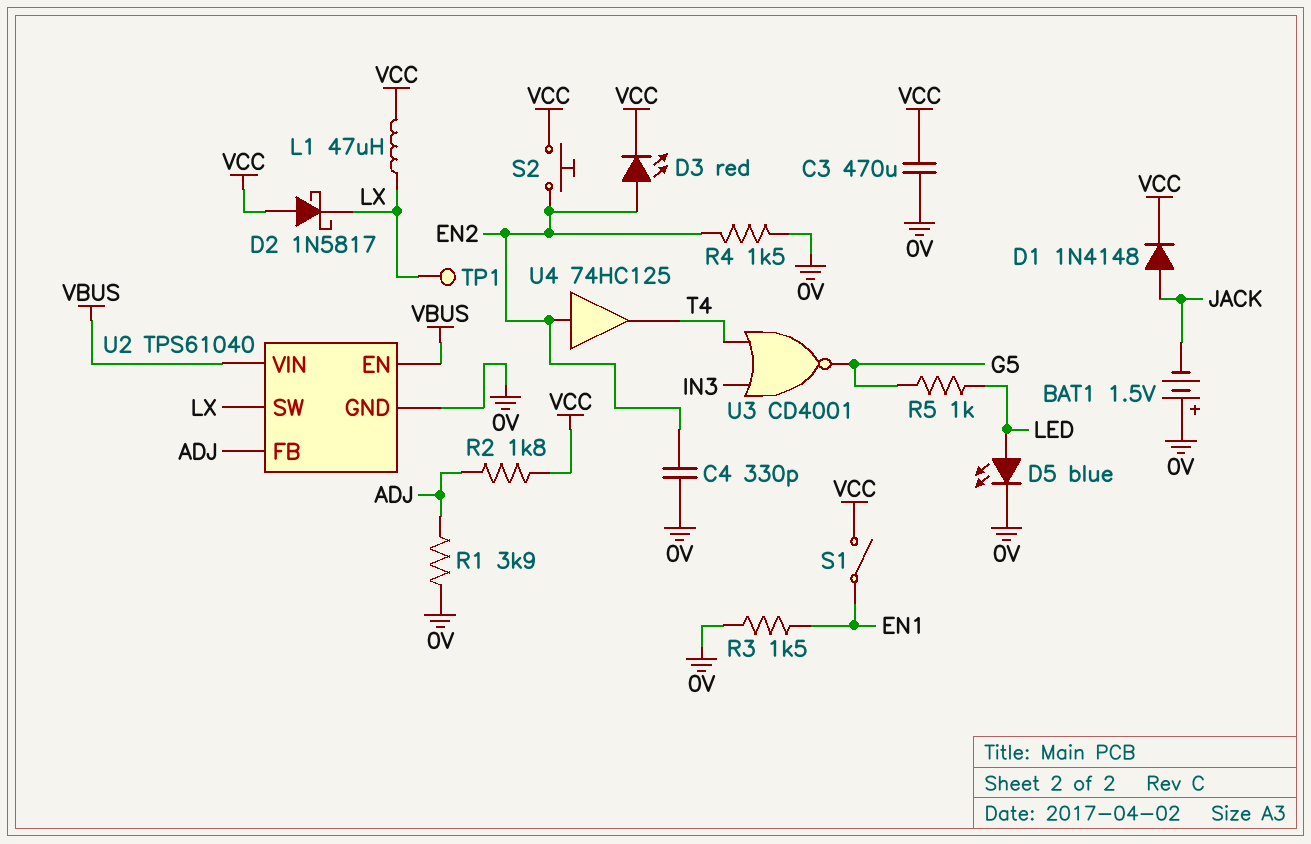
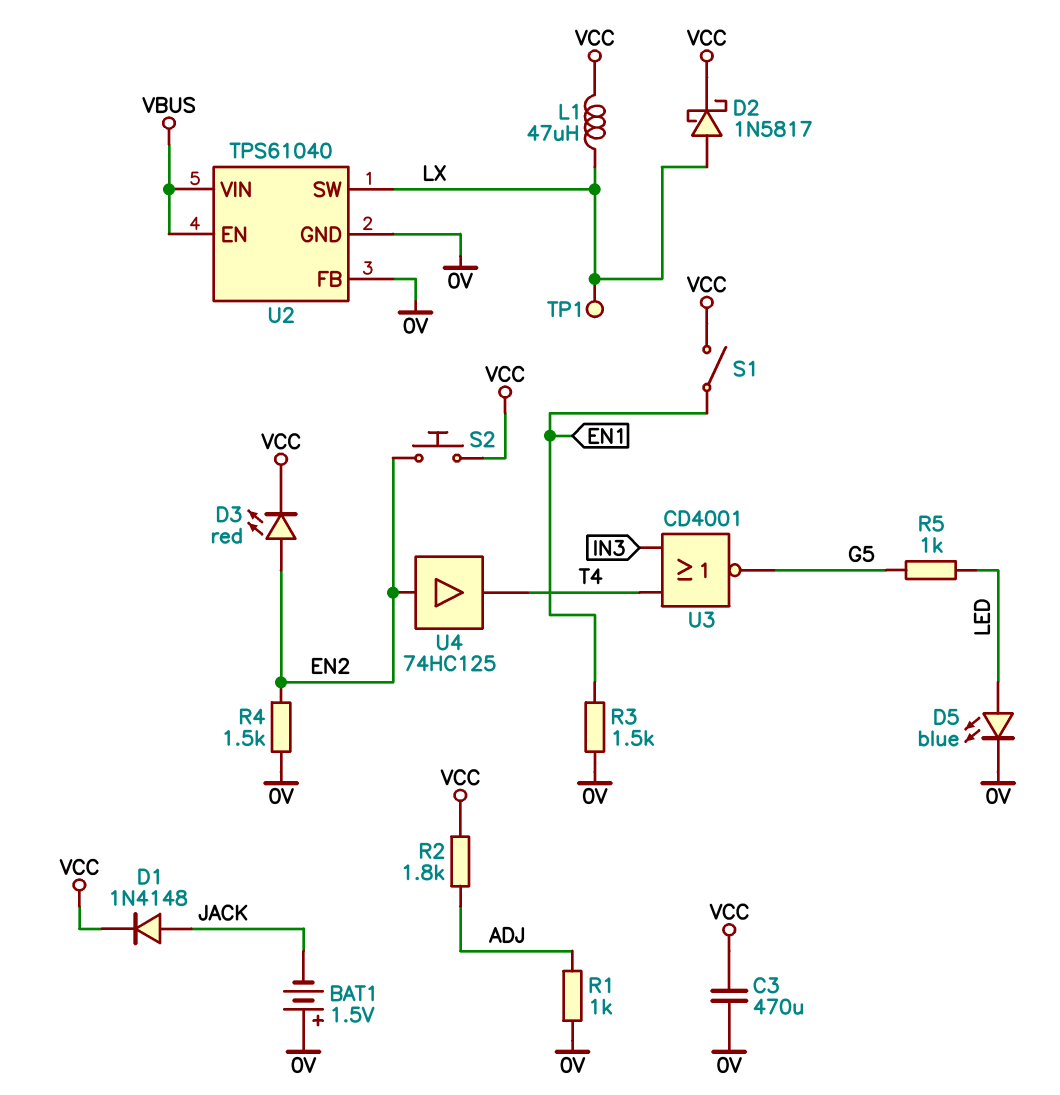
C4: 330pF (0V, EN2) -> none
D2: schottky 1N5817 (A VCC, K LX) -> schottky 1N5817 (A LX, K VCC)
R1: 3.9k (0V, ADJ) -> 1k (0V, ADJ)
U2 pin FB: ADJ -> 0V

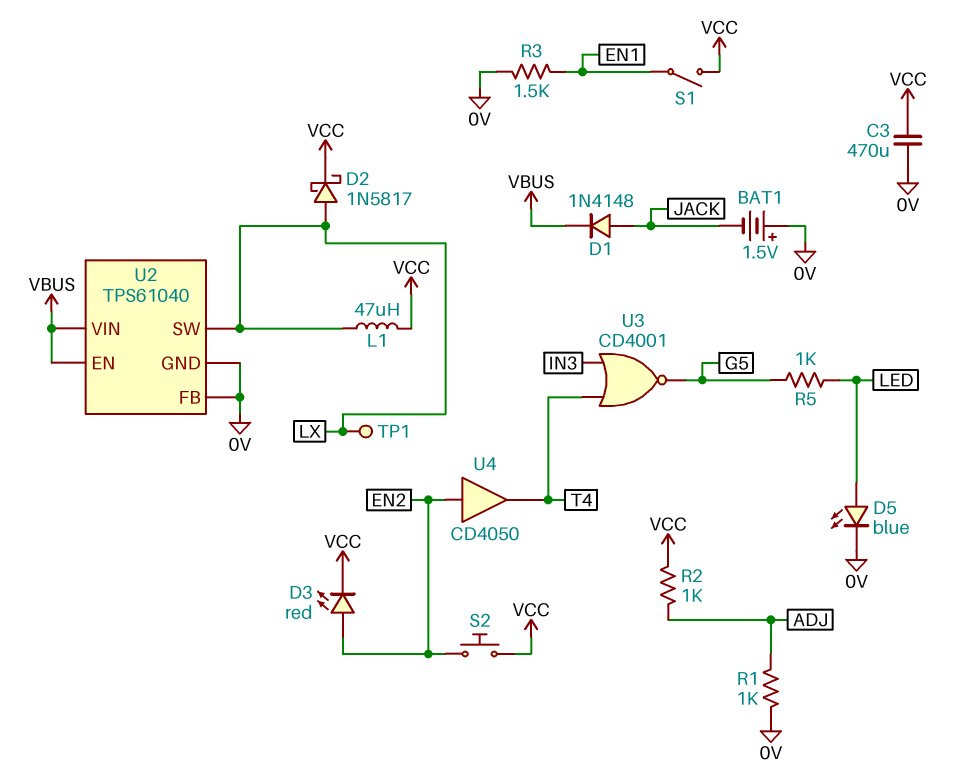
D1: diode 1N4148 (A JACK, K VCC) -> diode 1N4148 (A JACK, K VBUS)
R2: 1.8k (ADJ, VCC) -> 1k (ADJ, VCC)
R4: 1.5k (0V, EN2) -> none
U4: buffer 74HC125 (in EN2, out T4) -> buffer CD4050 (in EN2, out T4)

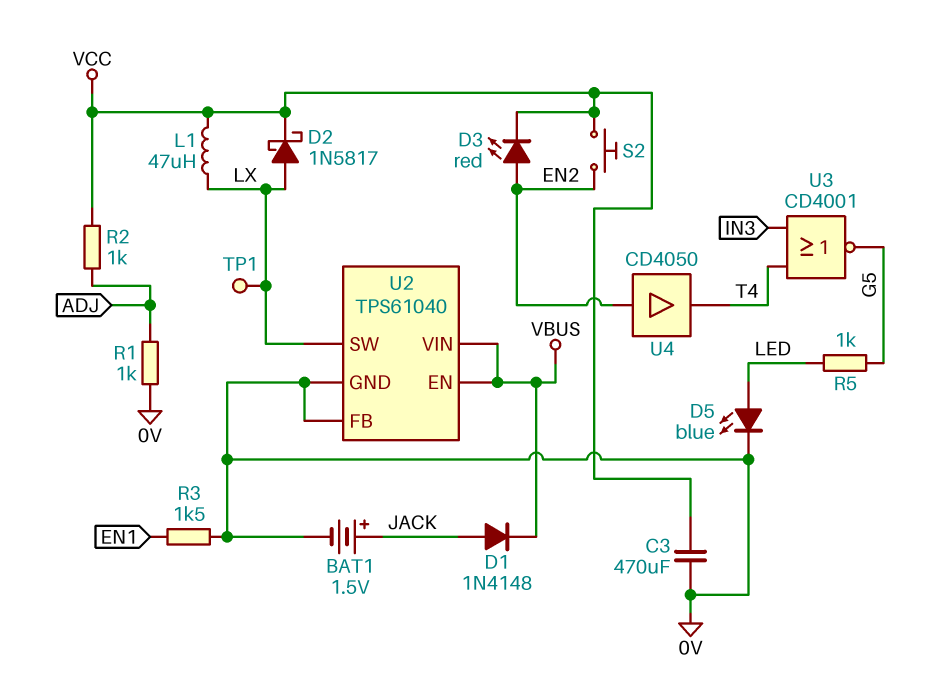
BAT1: 1.5V (plus 0V, minus JACK) -> 1.5V (plus JACK, minus 0V)
S1: switch (EN1, VCC) -> none

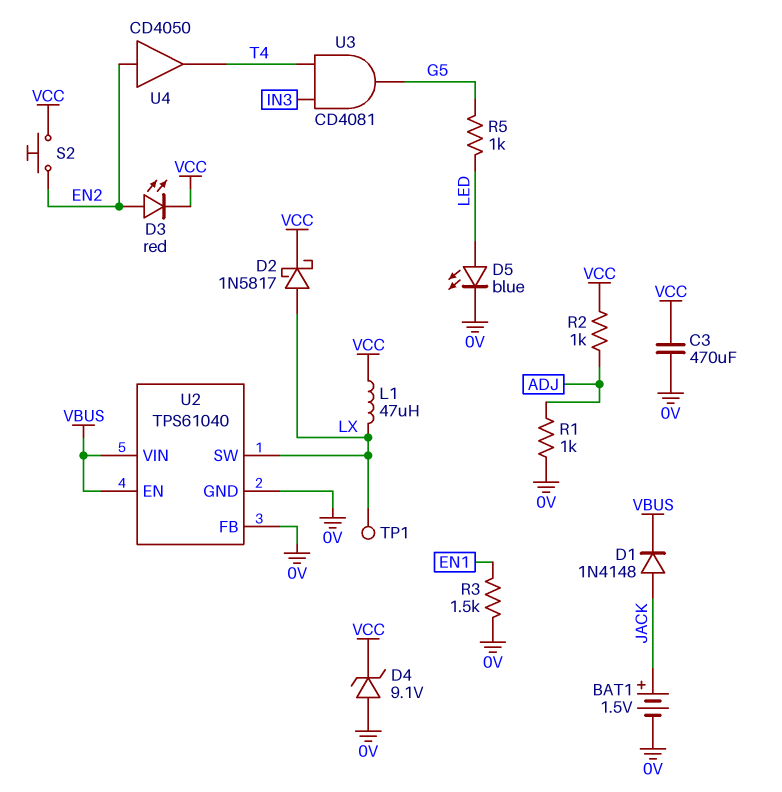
D4: none -> zener 9.1V (A 0V, K VCC)
U3: NOR CD4001 (in IN3, in T4, out G5) -> AND CD4081 (in IN3, in T4, out G5)

